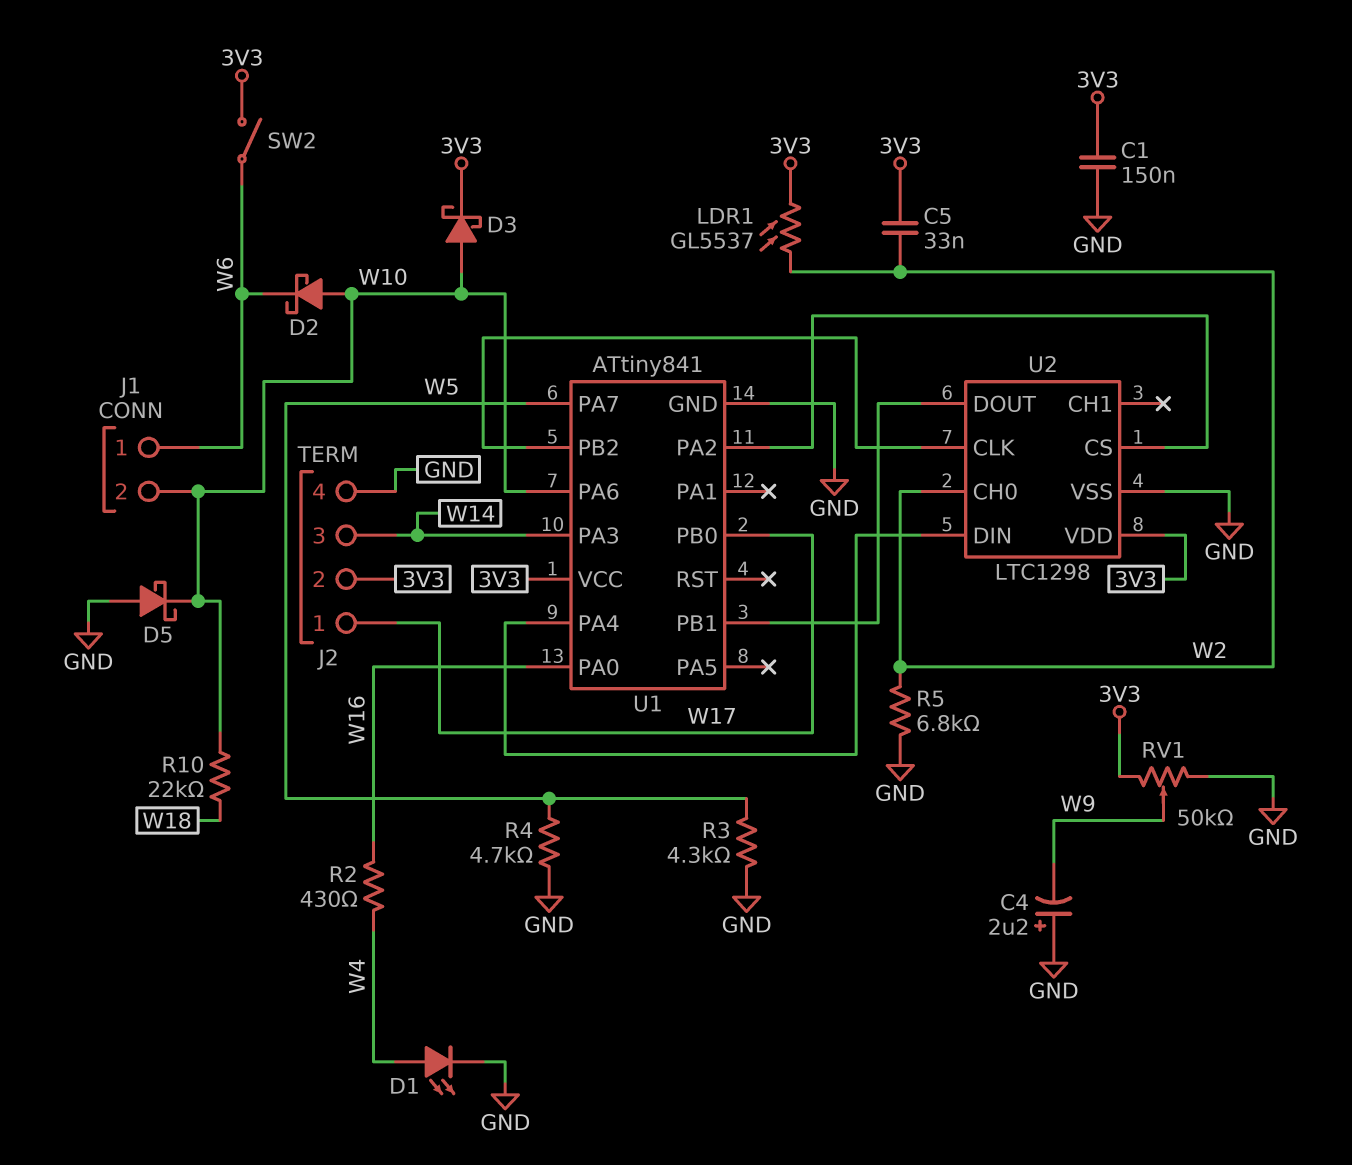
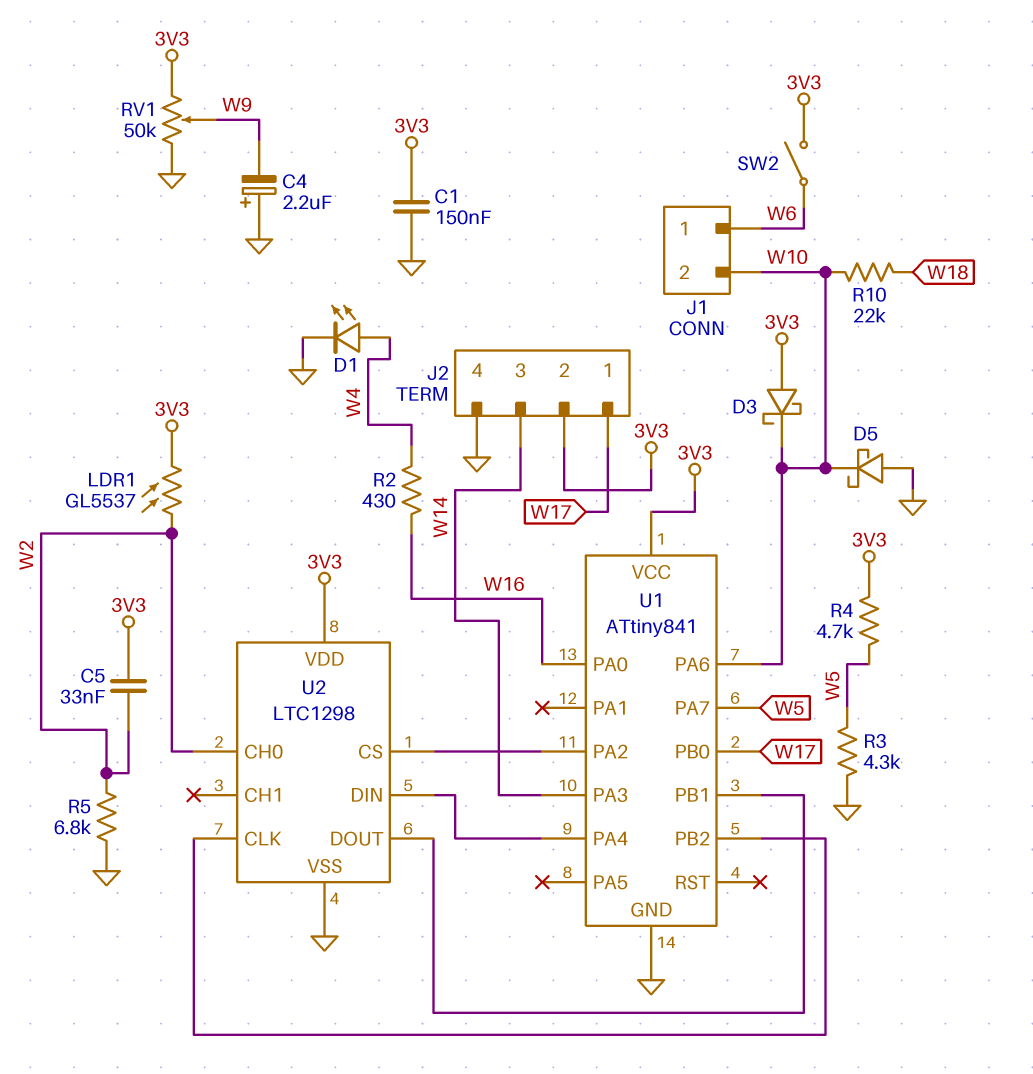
D2: schottky (A W10, K W6) -> none
D3: schottky (A W10, K 3V3) -> schottky (A 3V3, K W10)
R4: 4.7k (GND, W5) -> 4.7k (3V3, W5)

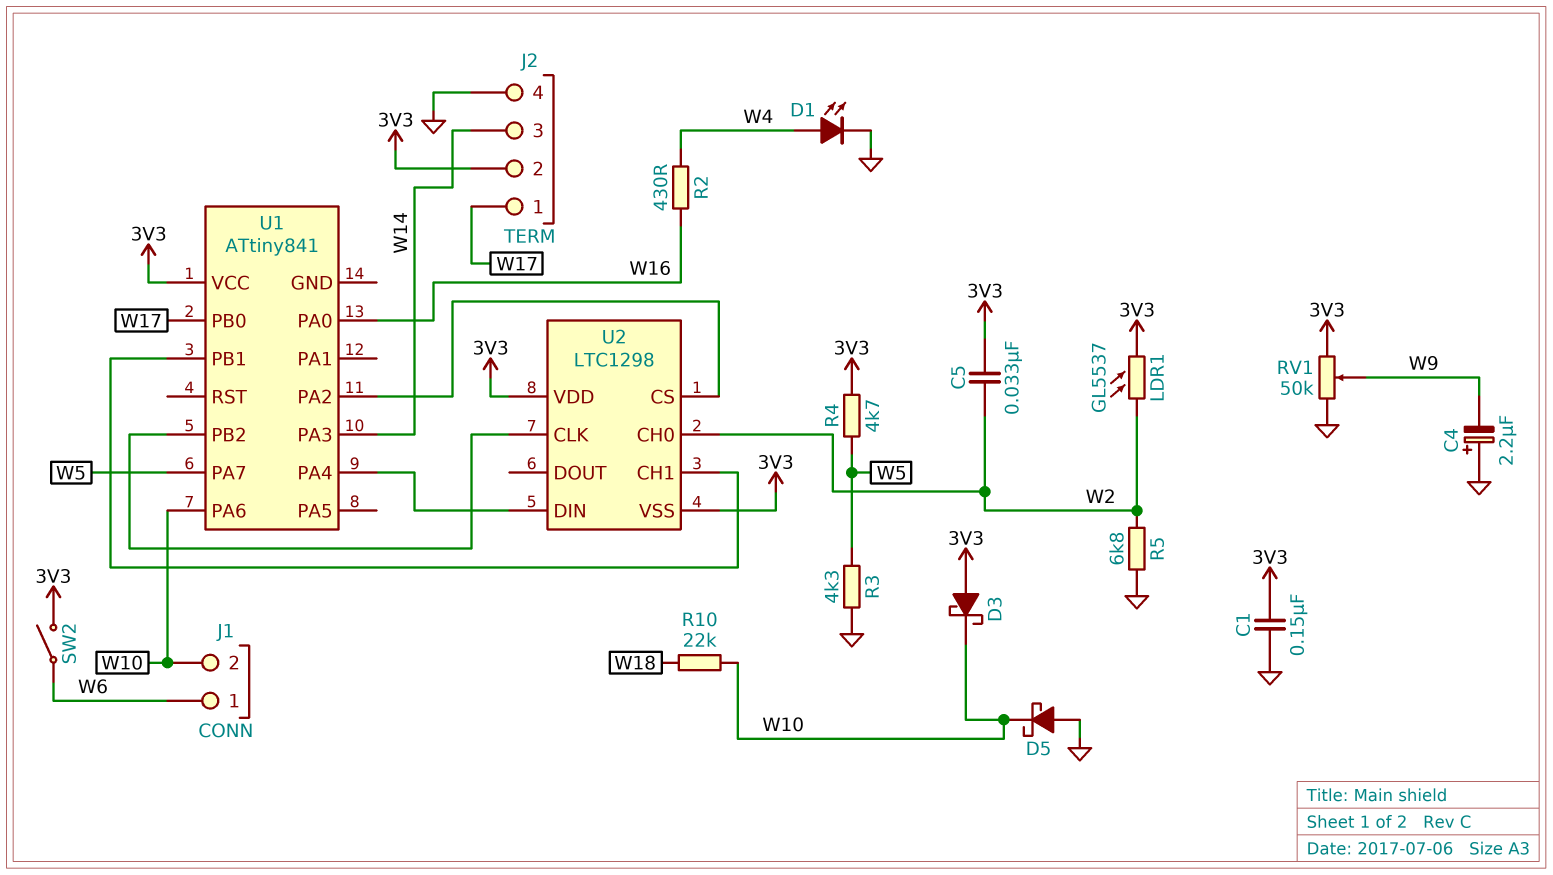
U1 pin GND: GND -> none
U2 pin CH1: none -> U1/PB1
U2 pin DOUT: U1/PB1 -> none
U2 pin VSS: GND -> 3V3

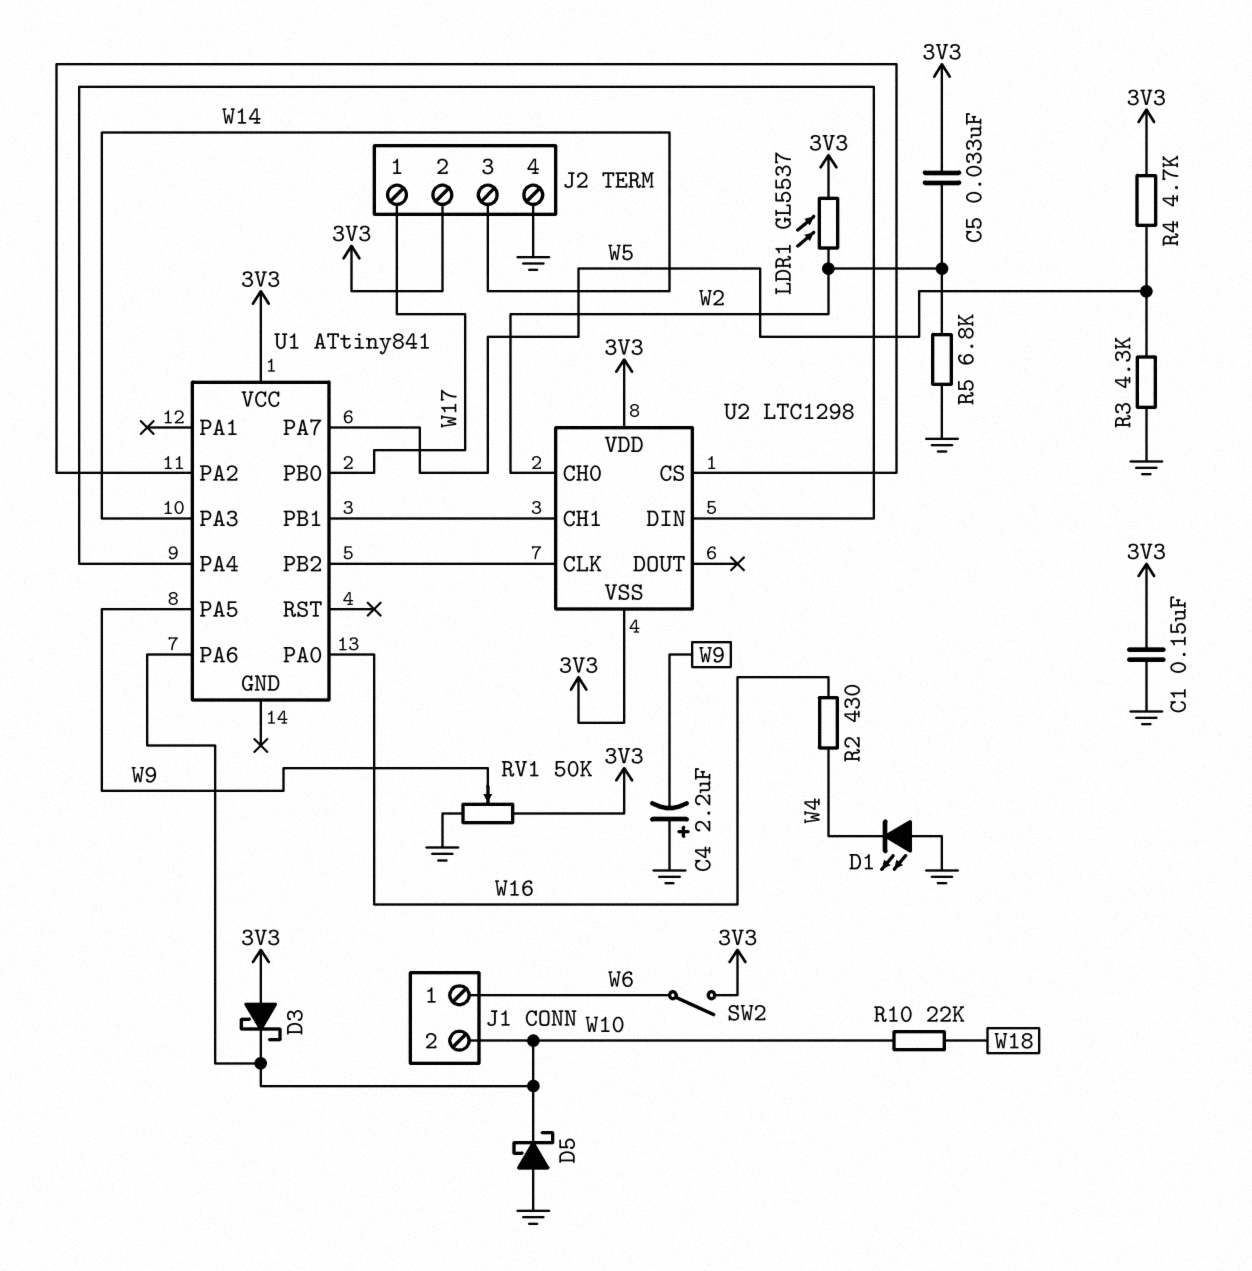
D1: LED (A W4, K GND) -> LED (A GND, K W4)
U1 pin PA5: none -> W9

